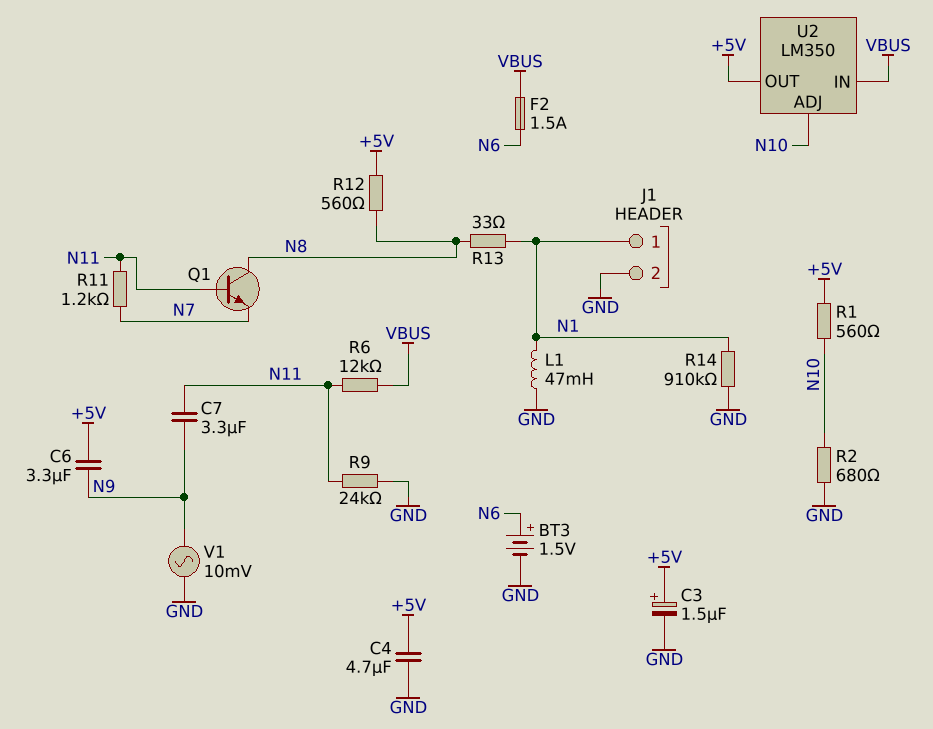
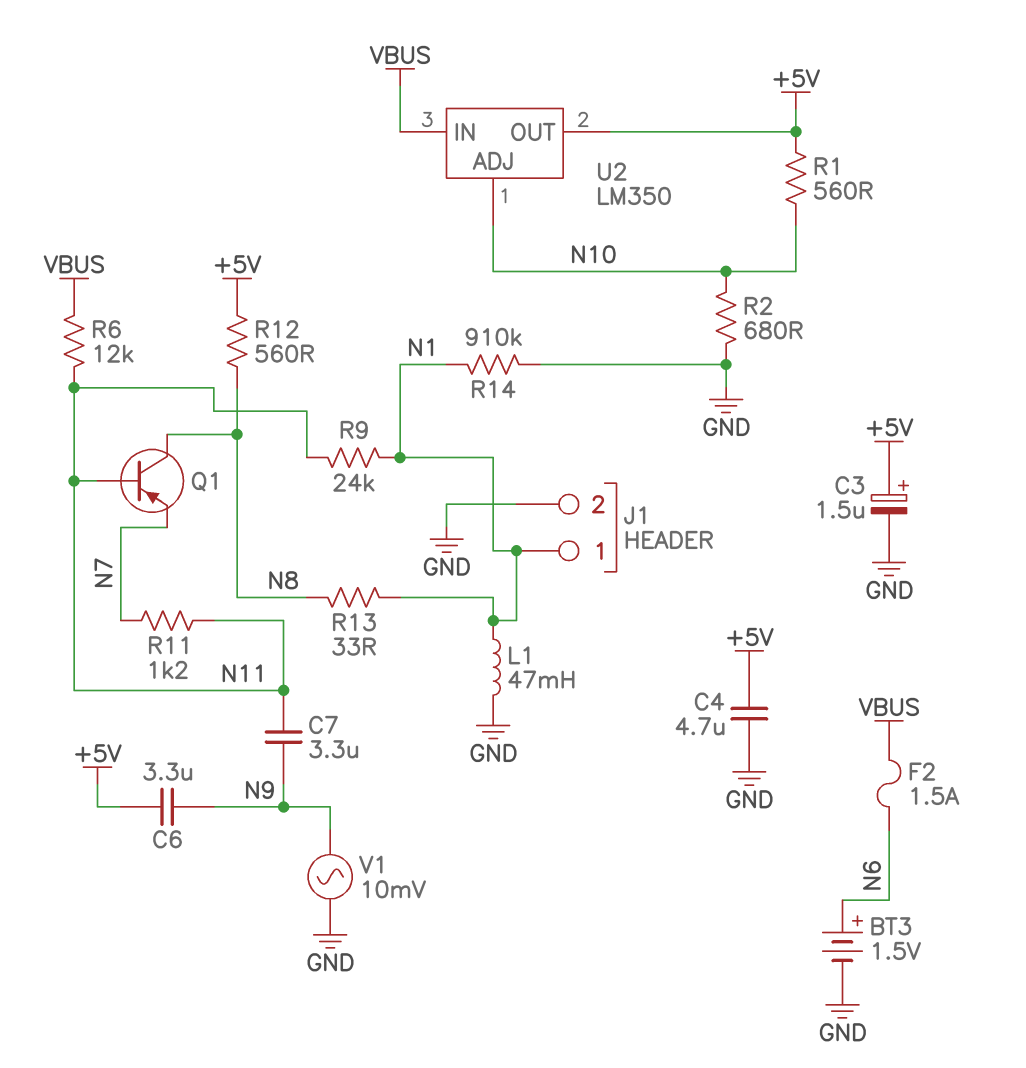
Q1: NPN (B N11, C N8, E N7) -> PNP (B N11, C N8, E N7)
R9: 24k (GND, N11) -> 24k (N1, N11)

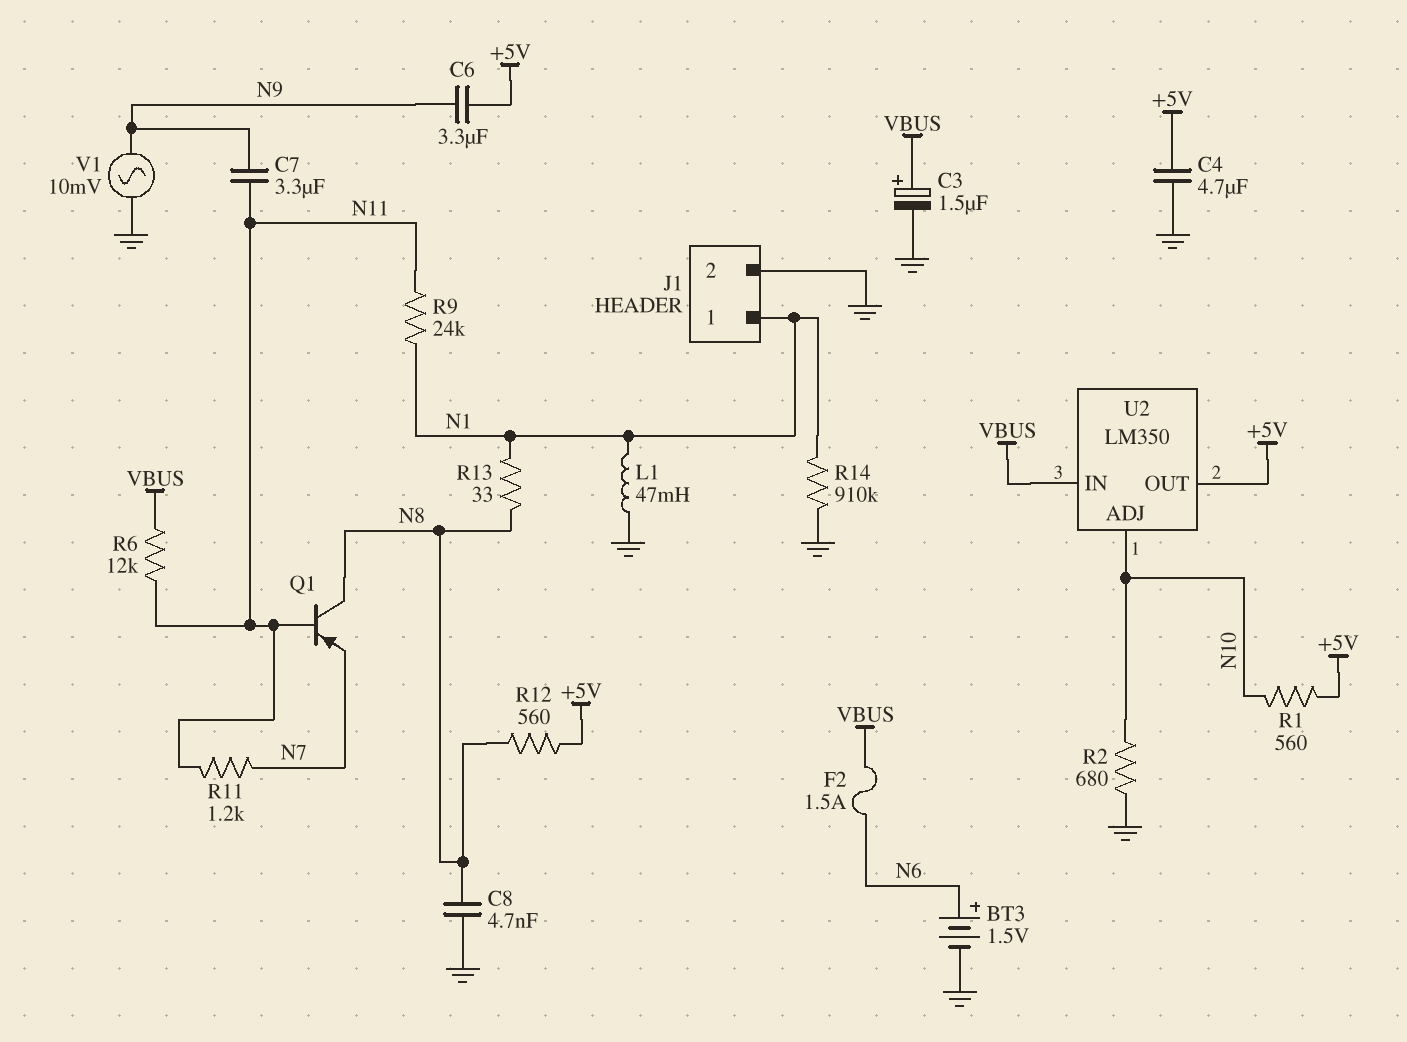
C3: 1.5uF (plus +5V, minus GND) -> 1.5uF (plus VBUS, minus GND)
C8: none -> 4.7nF (GND, N8)

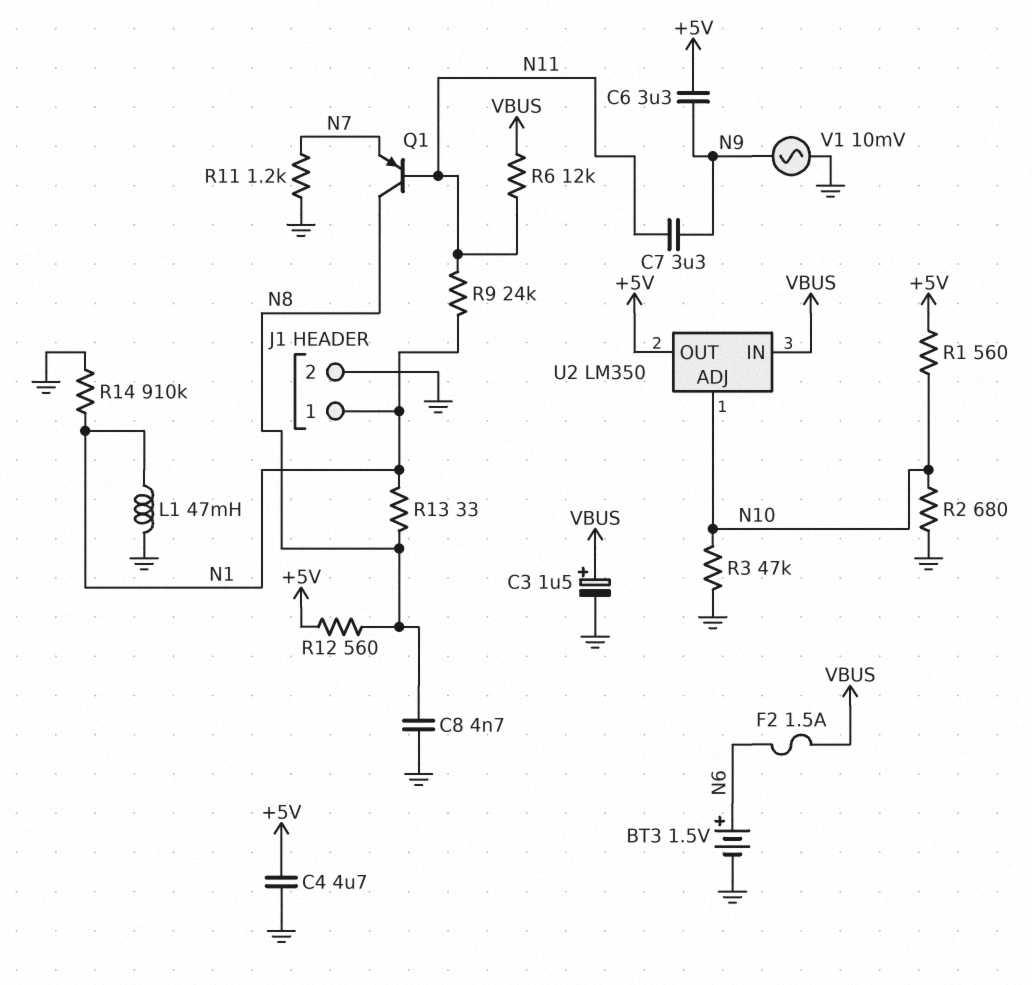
R3: none -> 47k (GND, N10)
R11: 1.2k (N7, N11) -> 1.2k (GND, N7)

